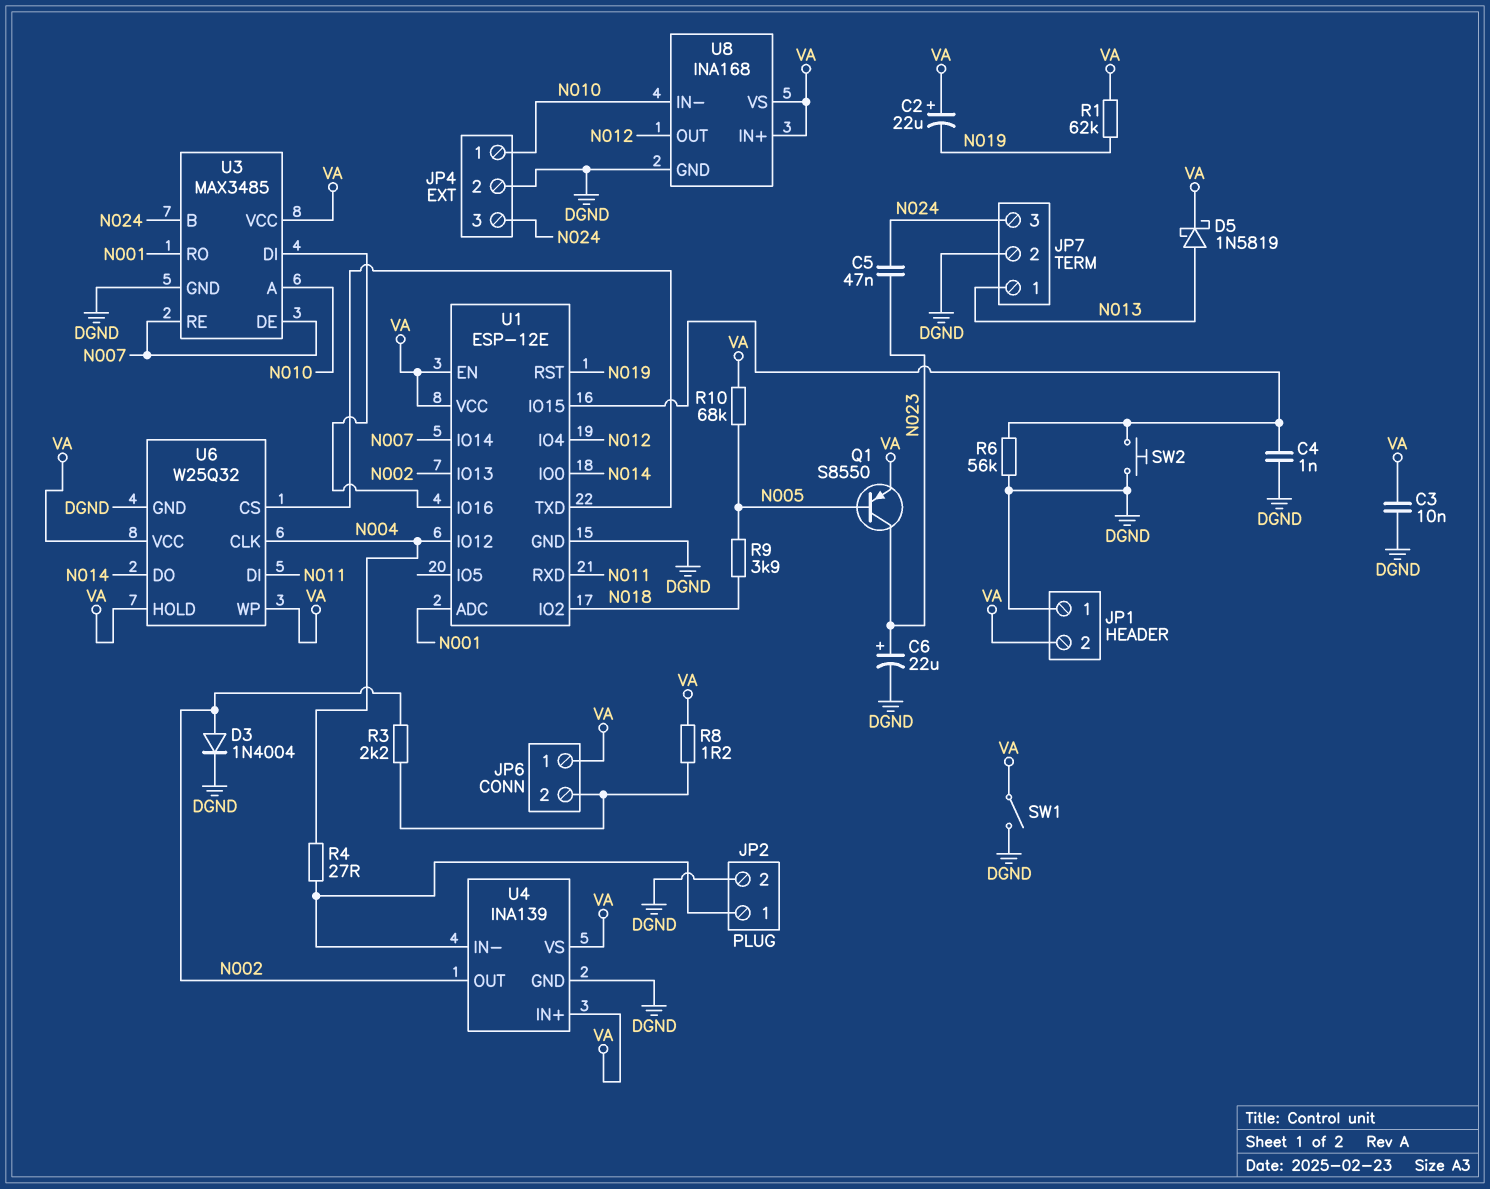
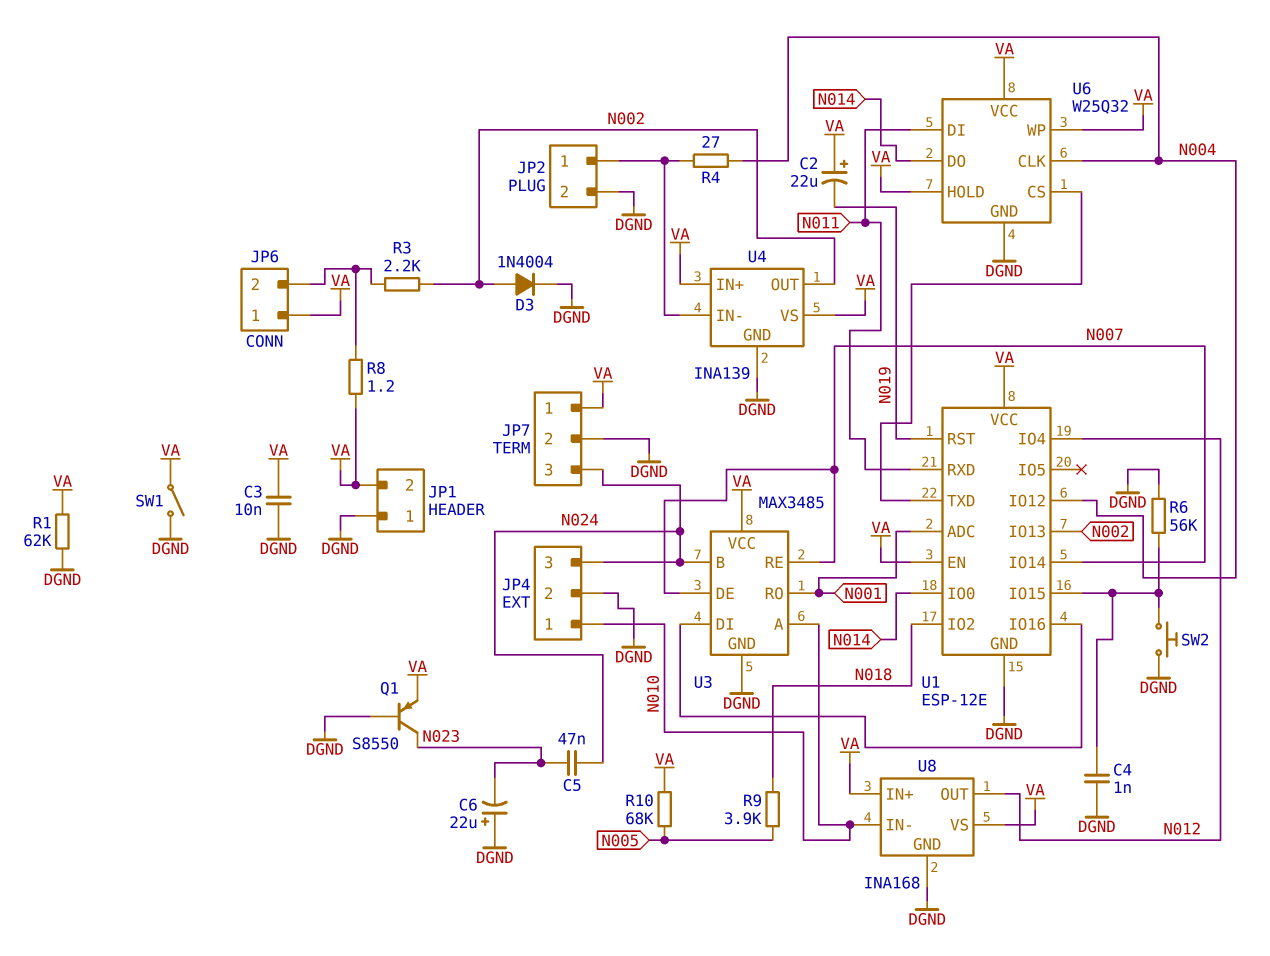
C6: 22uF (plus N023, minus DGND) -> 22uF (plus DGND, minus N023)
D5: schottky 1N5819 (A N013, K VA) -> none
JP7 pin 1: N013 -> VA
Q1: PNP S8550 (B N005, C N023, E VA) -> PNP S8550 (B DGND, C N023, E VA)
R1: 62k (N019, VA) -> 62k (DGND, VA)

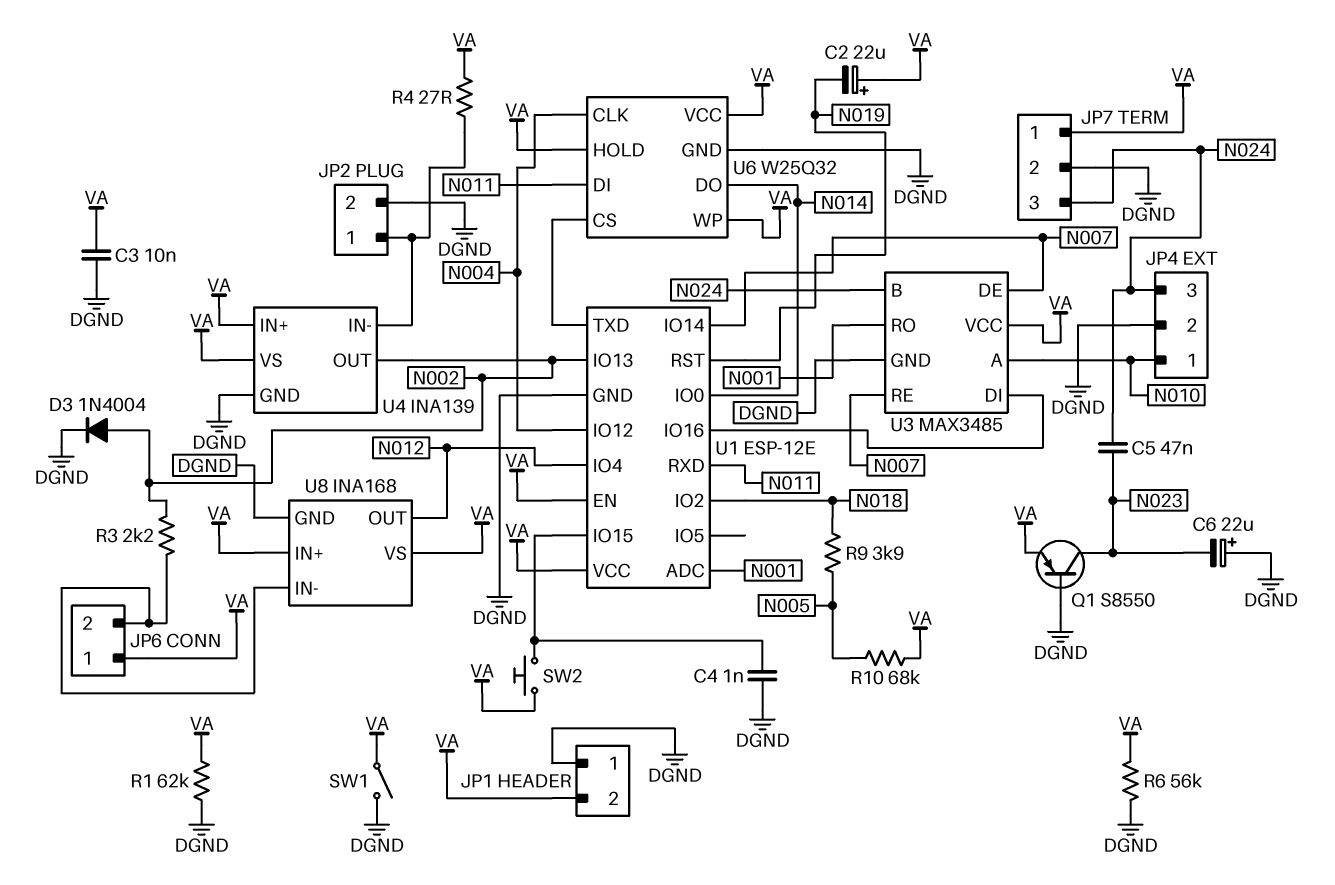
R4: 27 (JP2/1, N004) -> 27 (JP2/1, VA)
R6: 56k (DGND, U1/IO15) -> 56k (DGND, VA)
R8: 1.2 (JP6/2, VA) -> none
SW2: button (DGND, U1/IO15) -> button (U1/IO15, VA)
U8 pin IN-: N010 -> JP6/2

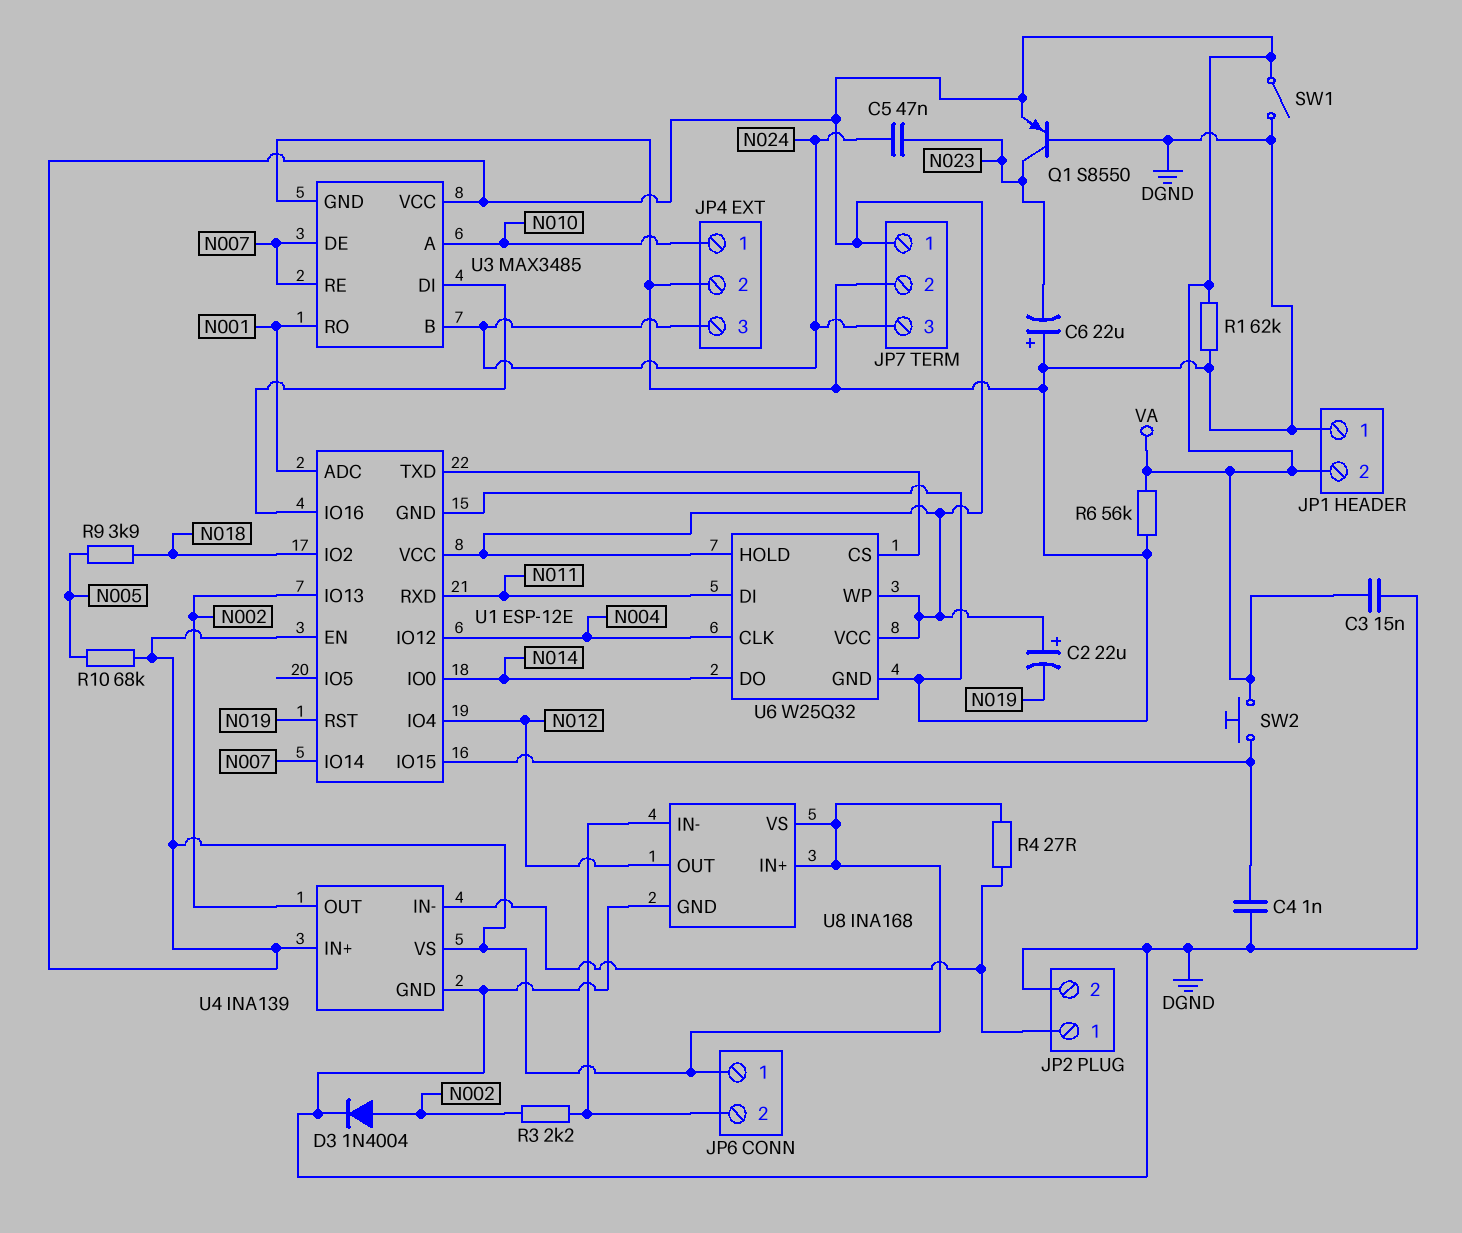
C3: 10nF (DGND, VA) -> 15nF (DGND, VA)

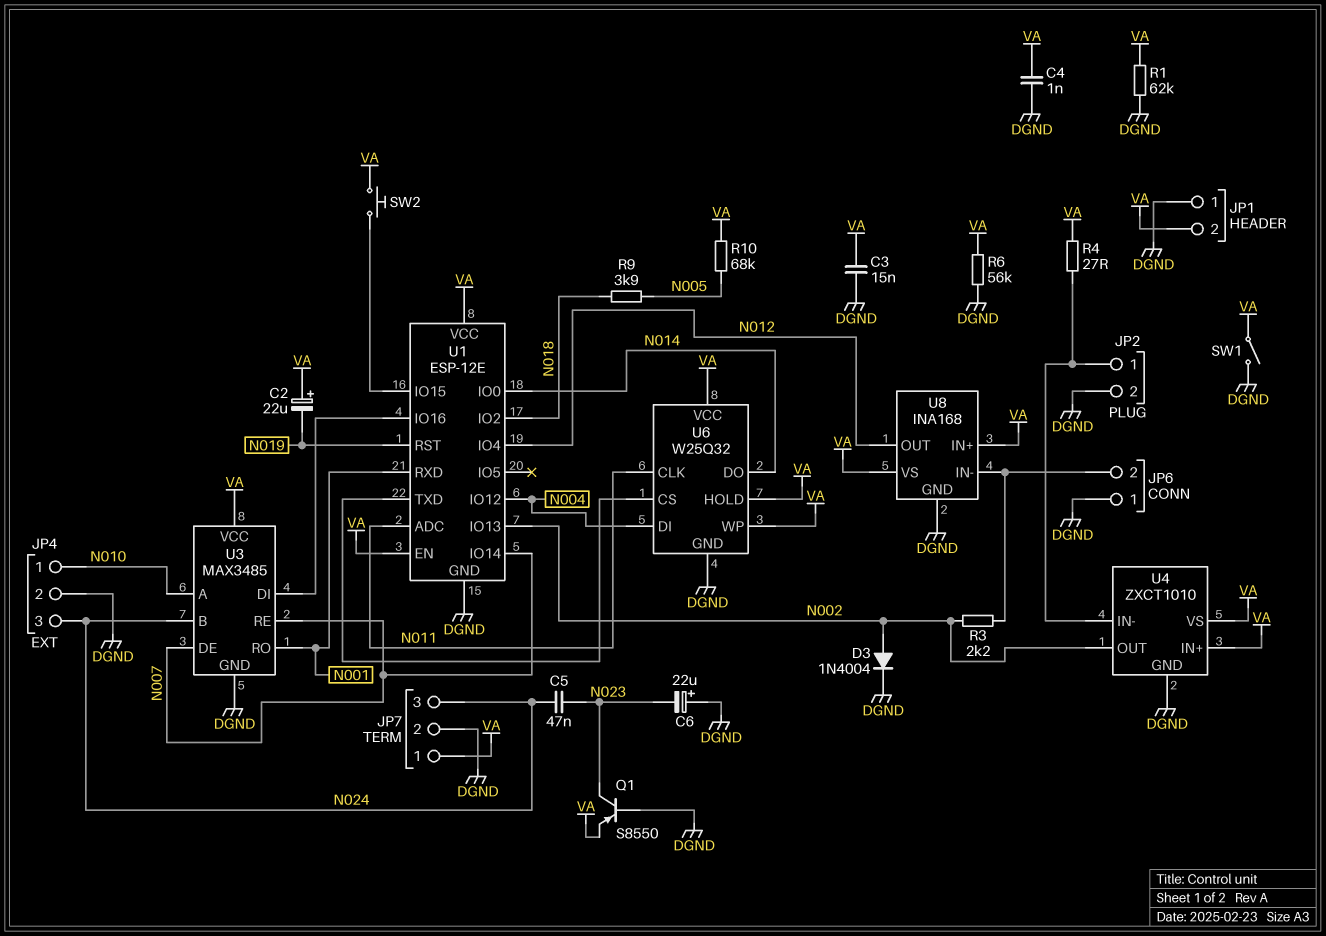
C4: 1nF (DGND, U1/IO15) -> 1nF (DGND, VA)
JP6 pin 1: VA -> DGND
U1 pin ADC: N001 -> N011
U1 pin RXD: N011 -> N001
U4: INA139 -> ZXCT1010
U6 pin CLK: N004 -> N011
U6 pin DI: N011 -> N004

